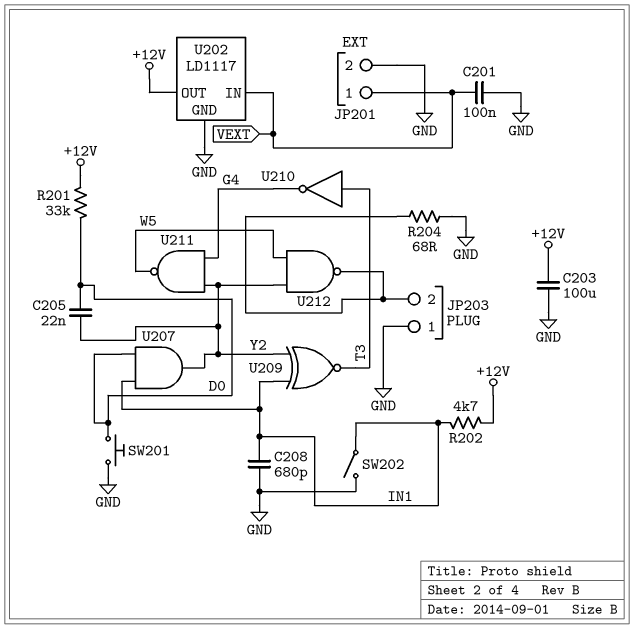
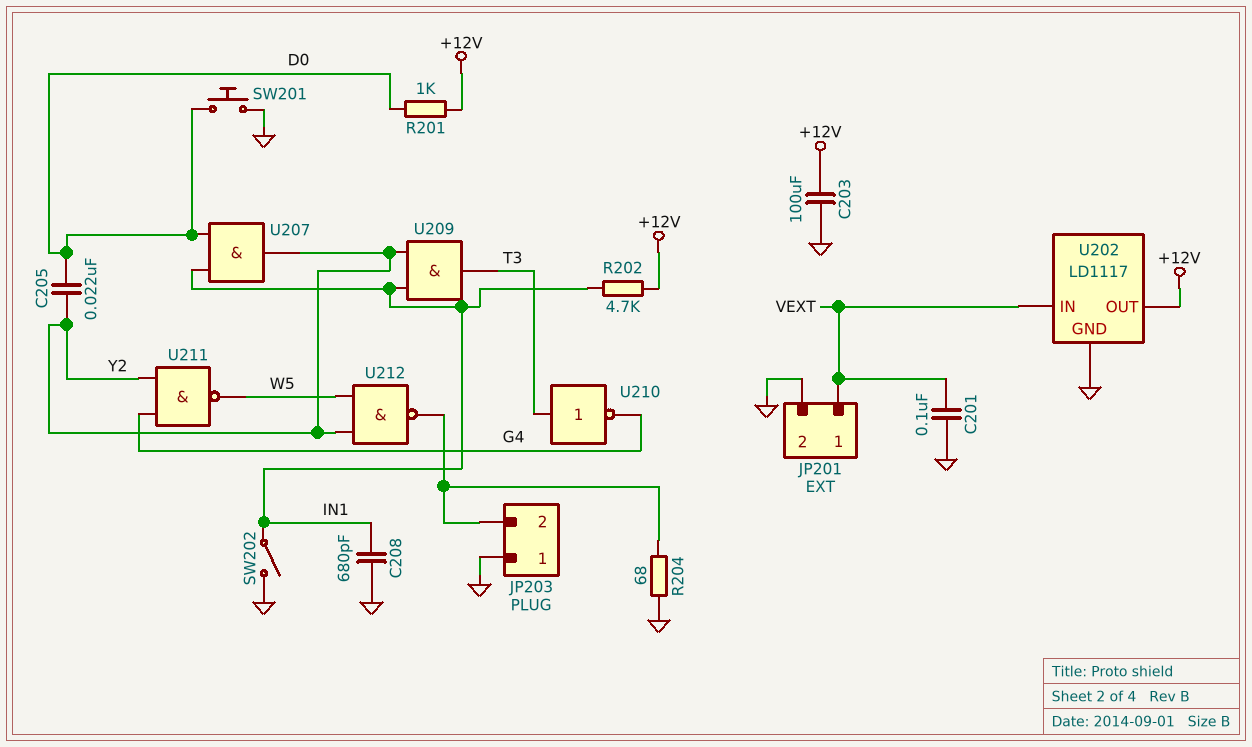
R201: 33k (+12V, D0) -> 1k (+12V, D0)
U209: XNOR (in IN1, in Y2, out T3) -> AND (in IN1, in Y2, out T3)

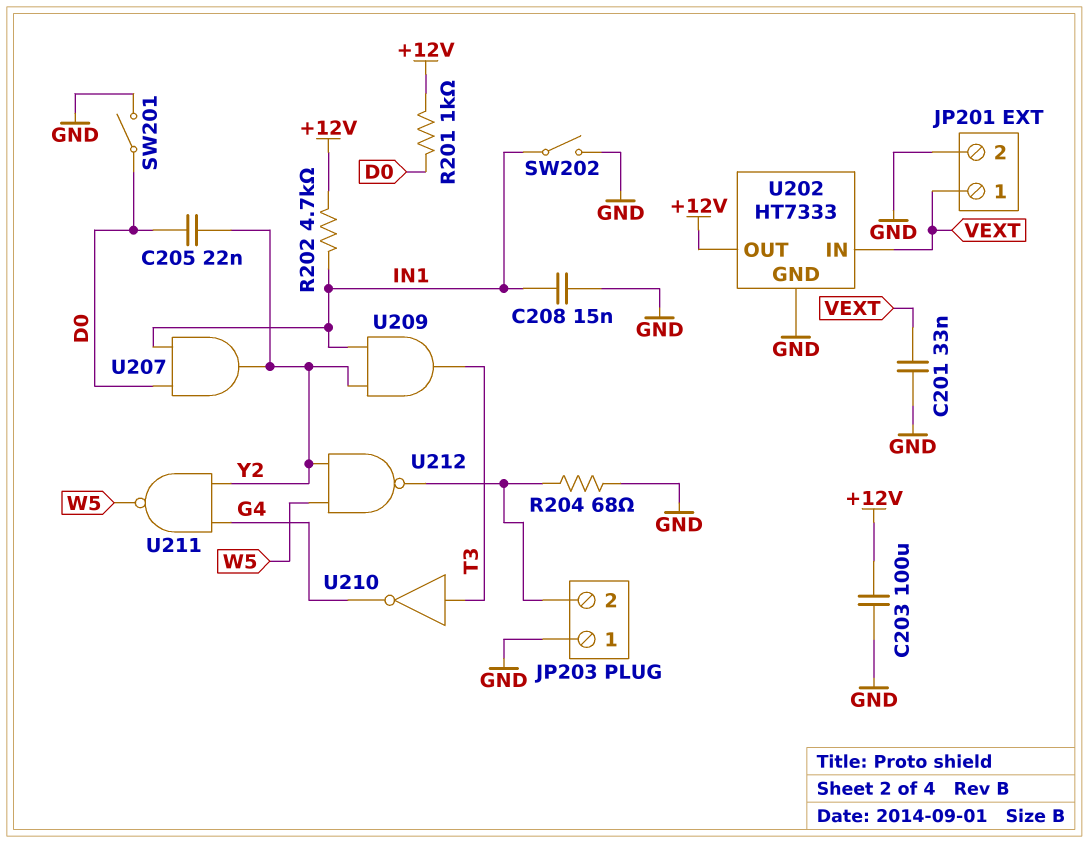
C201: 100nF (GND, VEXT) -> 33nF (GND, VEXT)
C208: 680pF (GND, IN1) -> 15nF (GND, IN1)
SW201: button (D0, GND) -> switch (D0, GND)
U202: LD1117 -> HT7333

